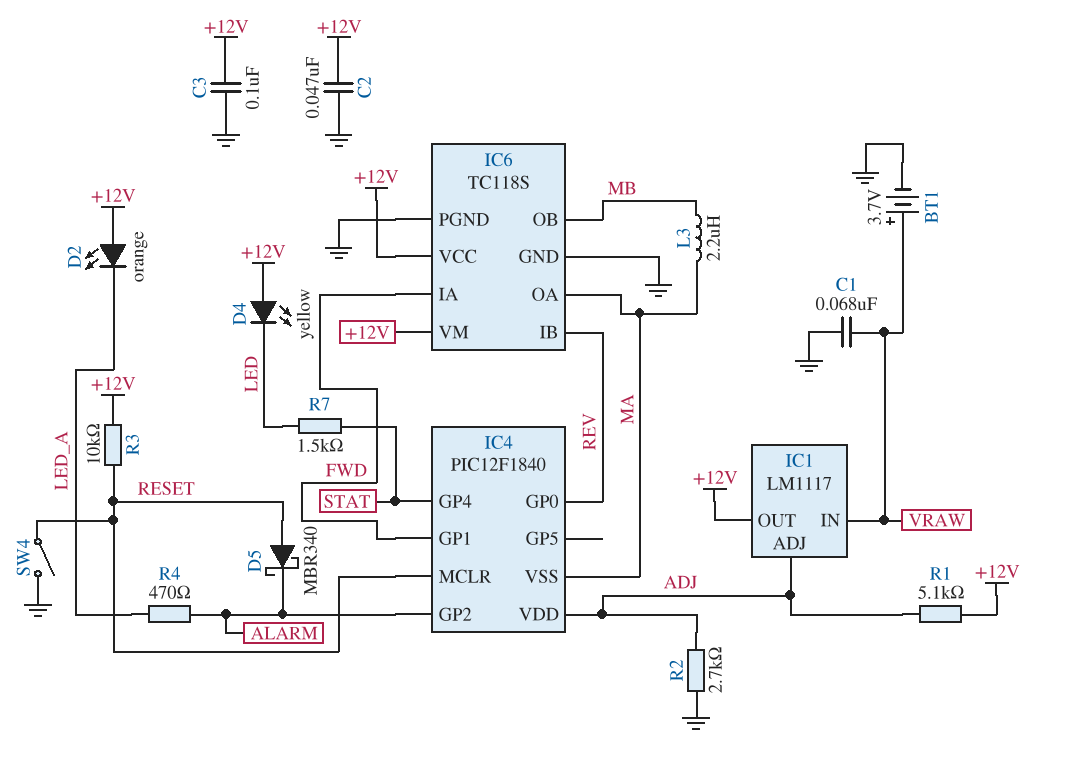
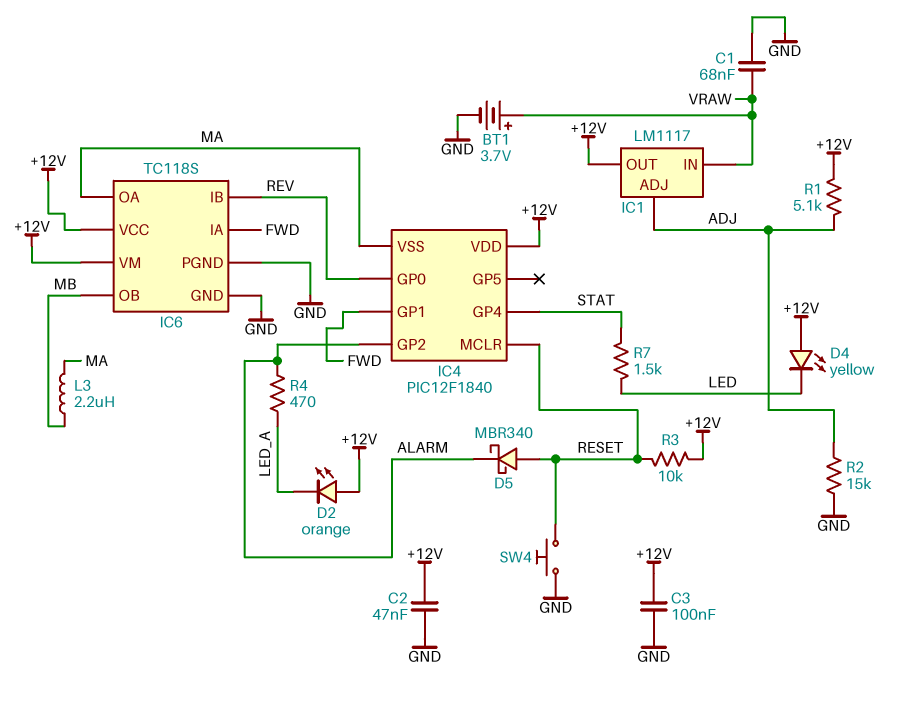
IC4 pin VDD: ADJ -> +12V
R2: 2.7k (ADJ, GND) -> 15k (ADJ, GND)
SW4: switch (GND, RESET) -> button (GND, RESET)

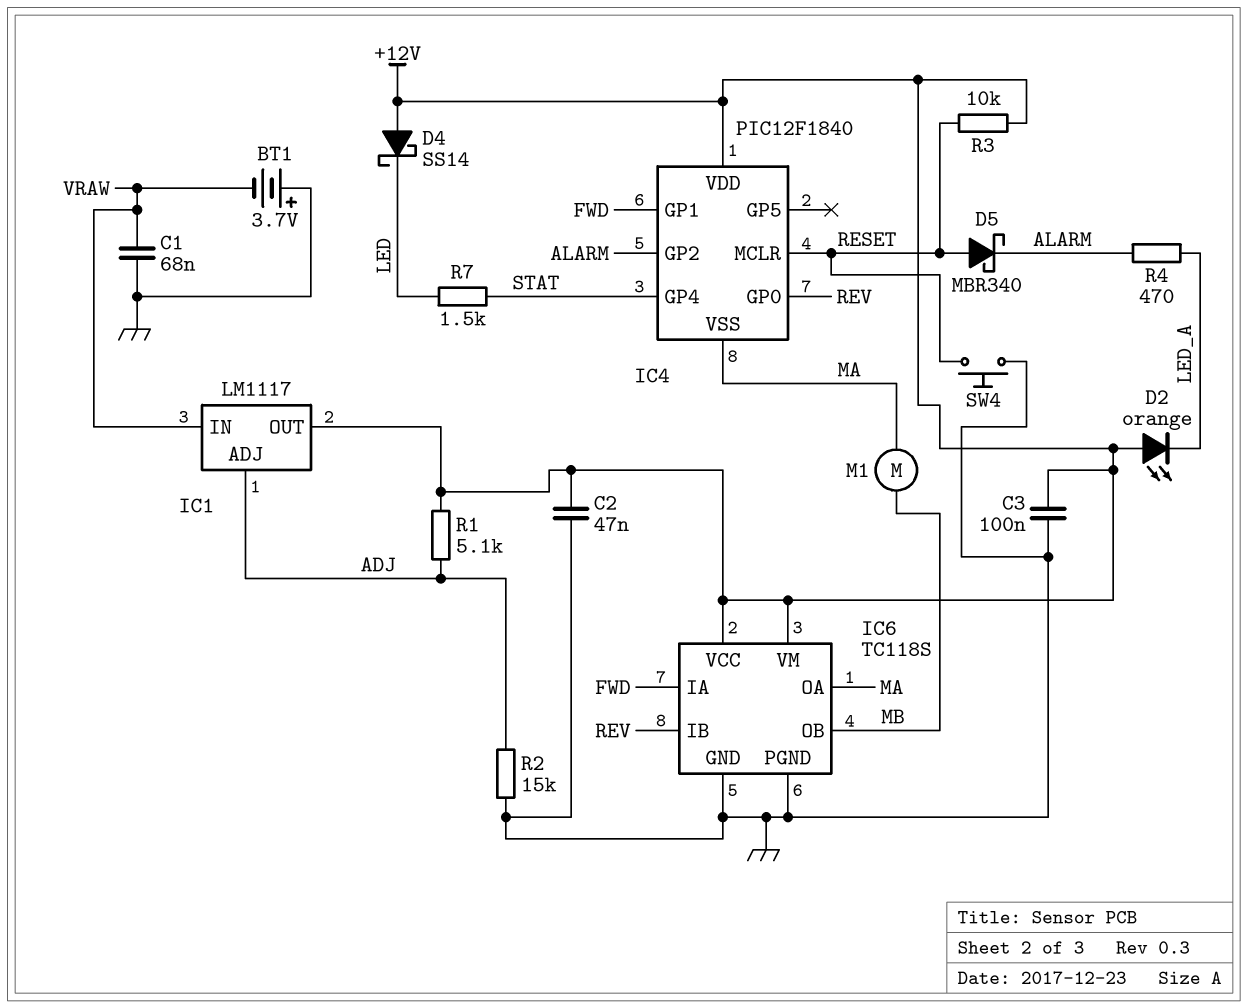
BT1: 3.7V (plus VRAW, minus GND) -> 3.7V (plus GND, minus VRAW)
D4: LED yellow (A +12V, K LED) -> schottky SS14 (A +12V, K LED)
L3: 2.2uH (MA, MB) -> none
M1: none -> motor (MA, MB)

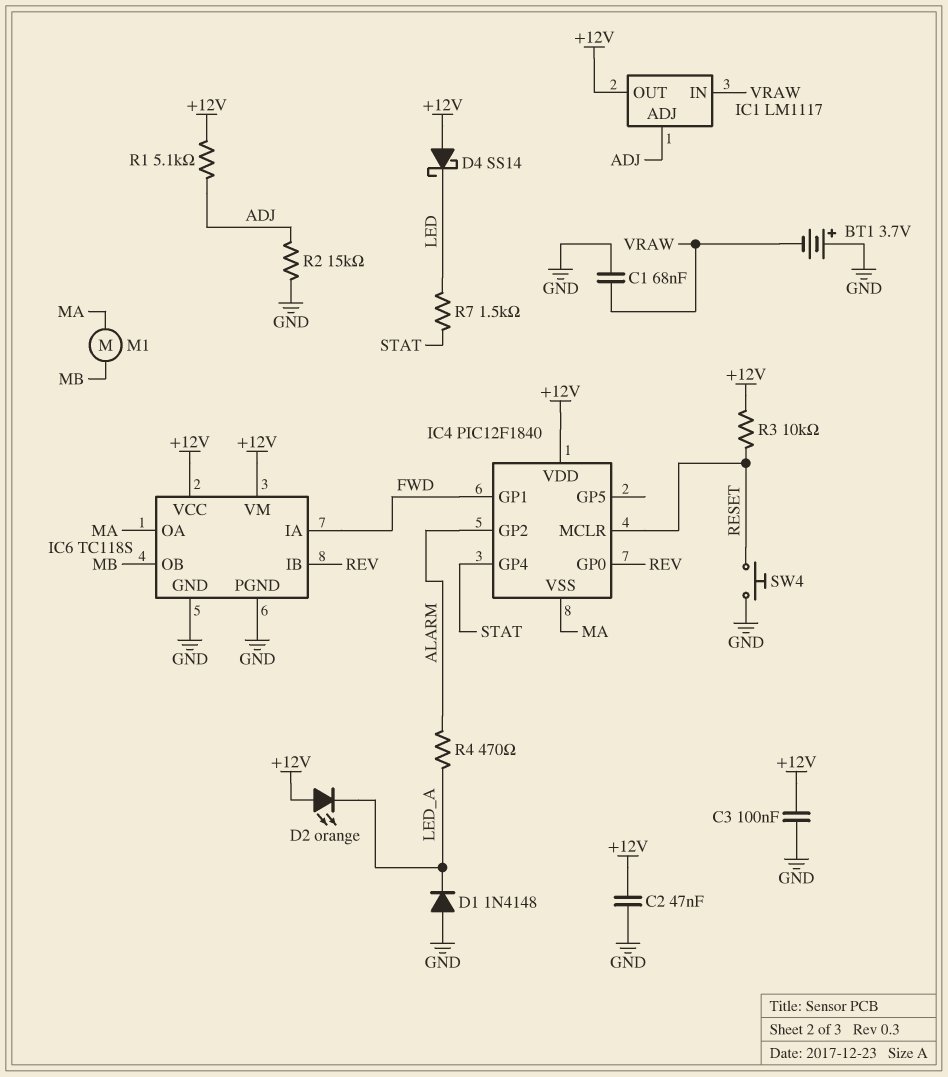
D1: none -> diode 1N4148 (A GND, K LED_A)
D5: schottky MBR340 (A RESET, K ALARM) -> none

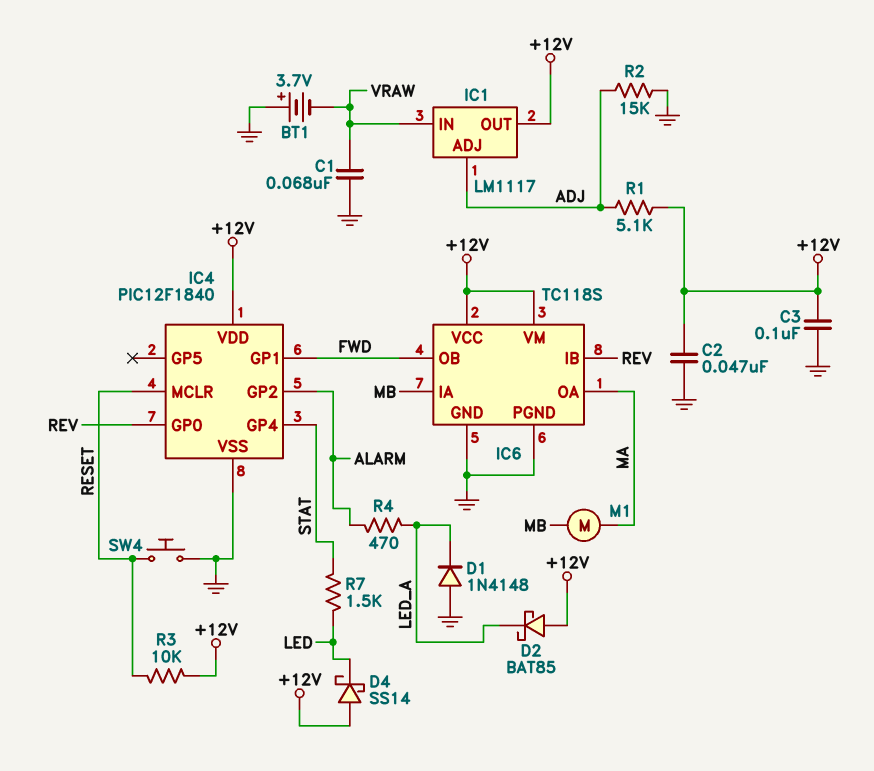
D2: LED orange (A +12V, K LED_A) -> schottky BAT85 (A +12V, K LED_A)
IC4 pin VSS: MA -> GND
IC6 pin IA: FWD -> MB
IC6 pin OB: MB -> FWD

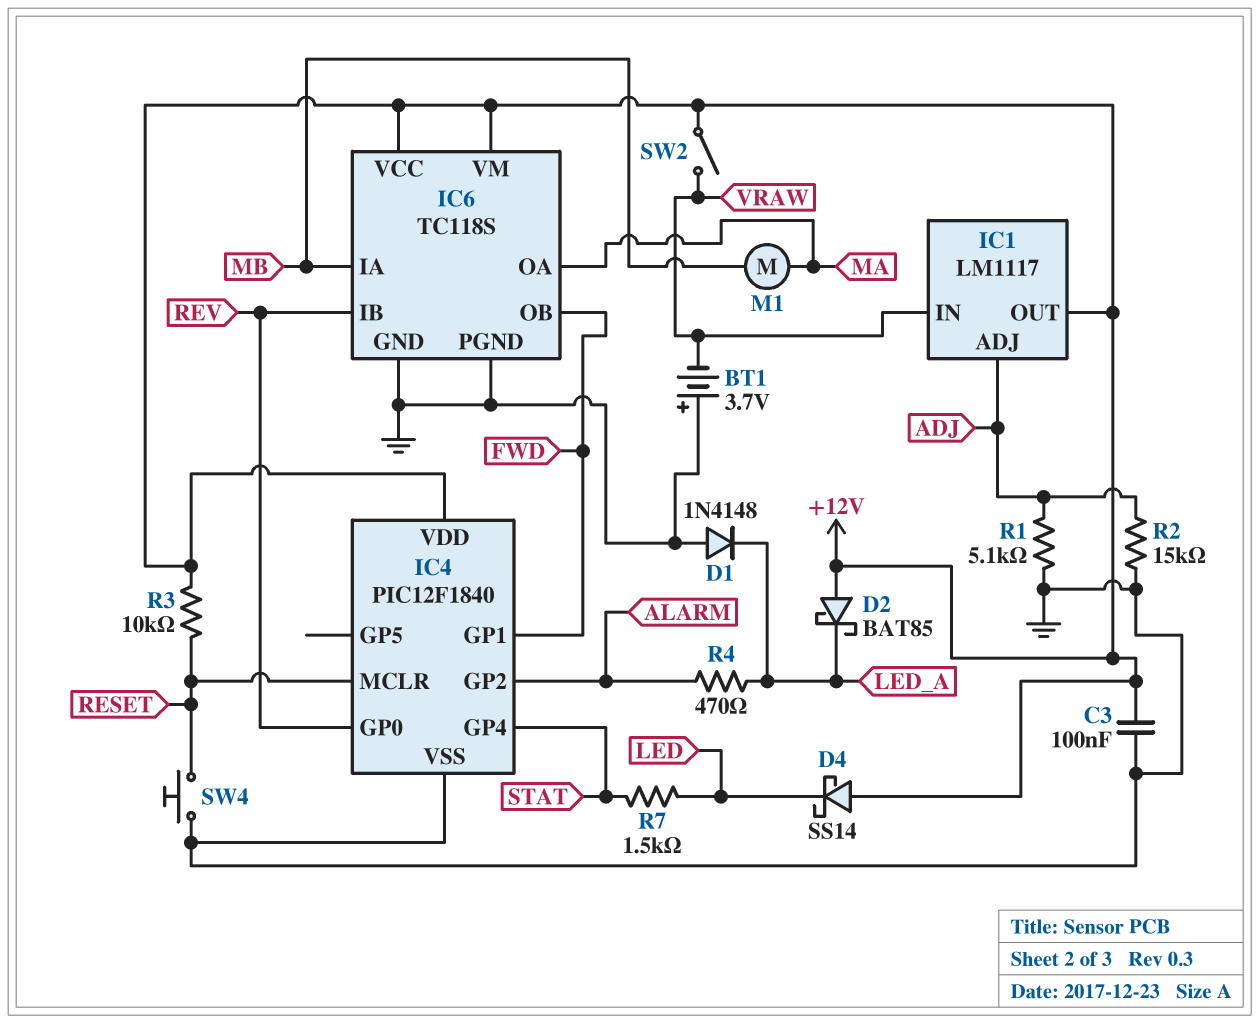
C1: 68nF (GND, VRAW) -> none
C2: 47nF (+12V, GND) -> none
R1: 5.1k (+12V, ADJ) -> 5.1k (ADJ, GND)
SW2: none -> switch (+12V, VRAW)

